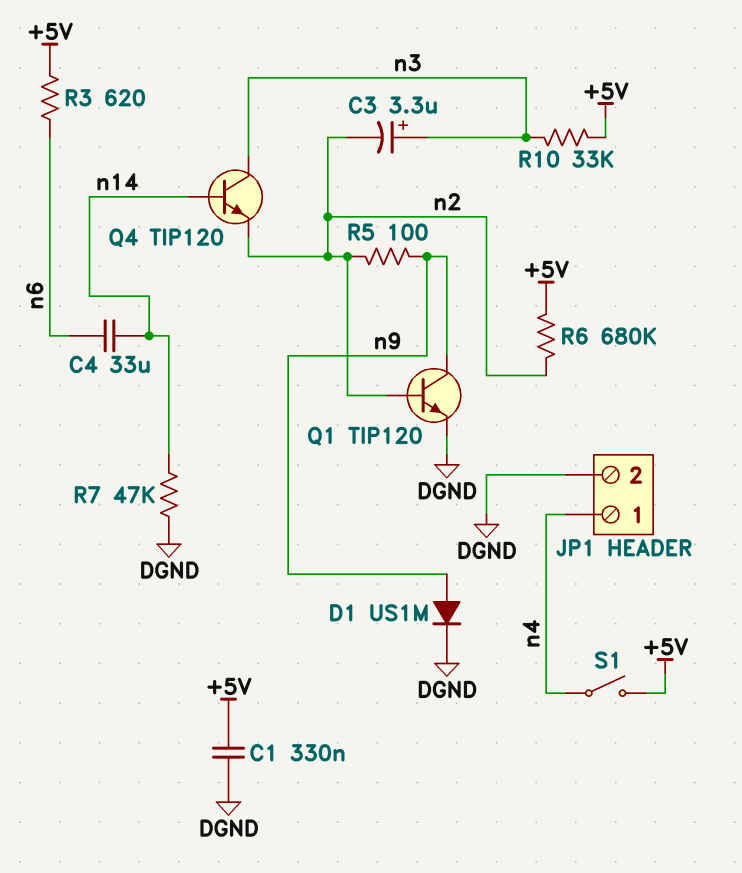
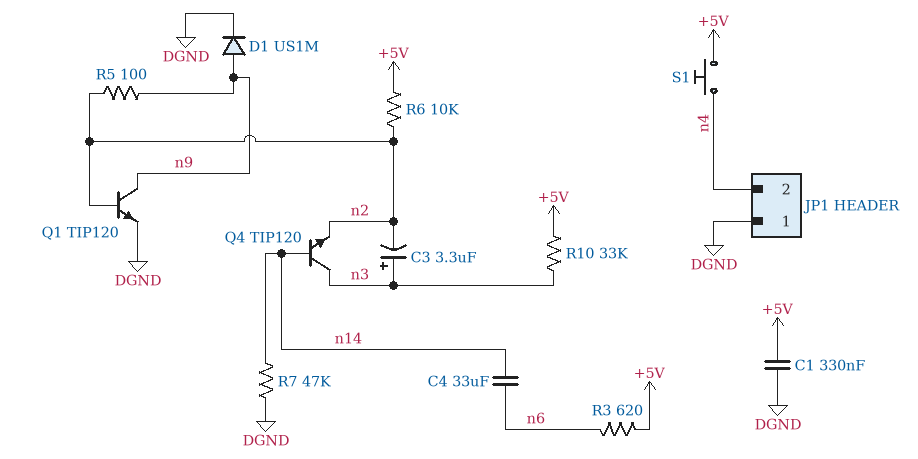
JP1 pin 1: n4 -> DGND
JP1 pin 2: DGND -> n4
R6: 680k (+5V, n2) -> 10k (+5V, n2)
S1: switch (+5V, n4) -> button (+5V, n4)

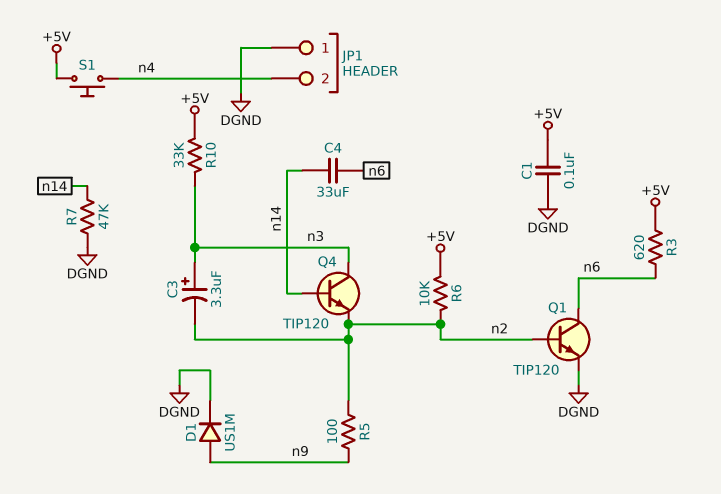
C1: 330nF (+5V, DGND) -> 100nF (+5V, DGND)
Q1: NPN TIP120 (B n2, C n9, E DGND) -> NPN TIP120 (B n2, C n6, E DGND)

